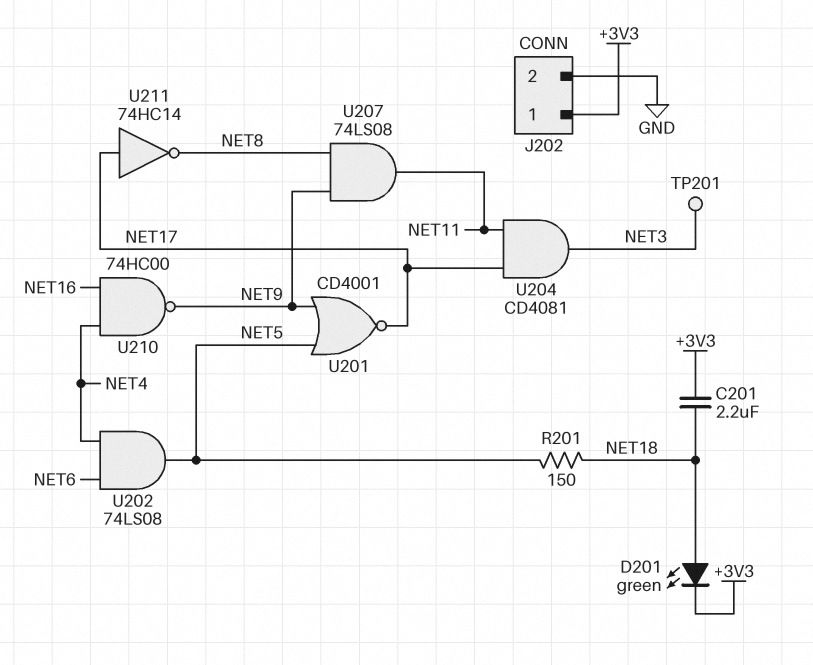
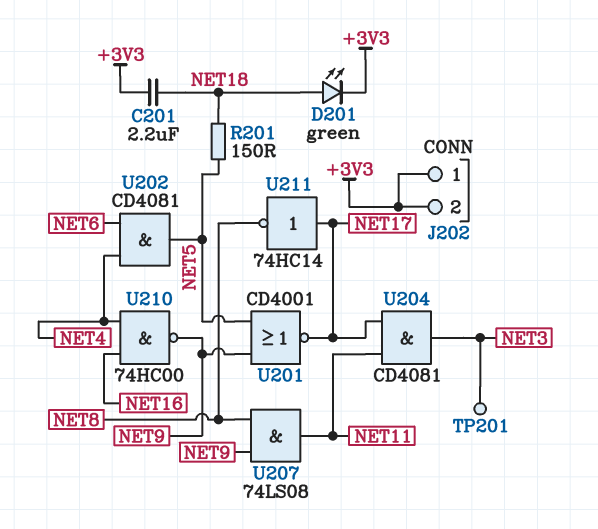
J202 pin 2: GND -> +3V3
U202: AND 74LS08 (in NET4, in NET6, out NET5) -> AND CD4081 (in NET4, in NET6, out NET5)

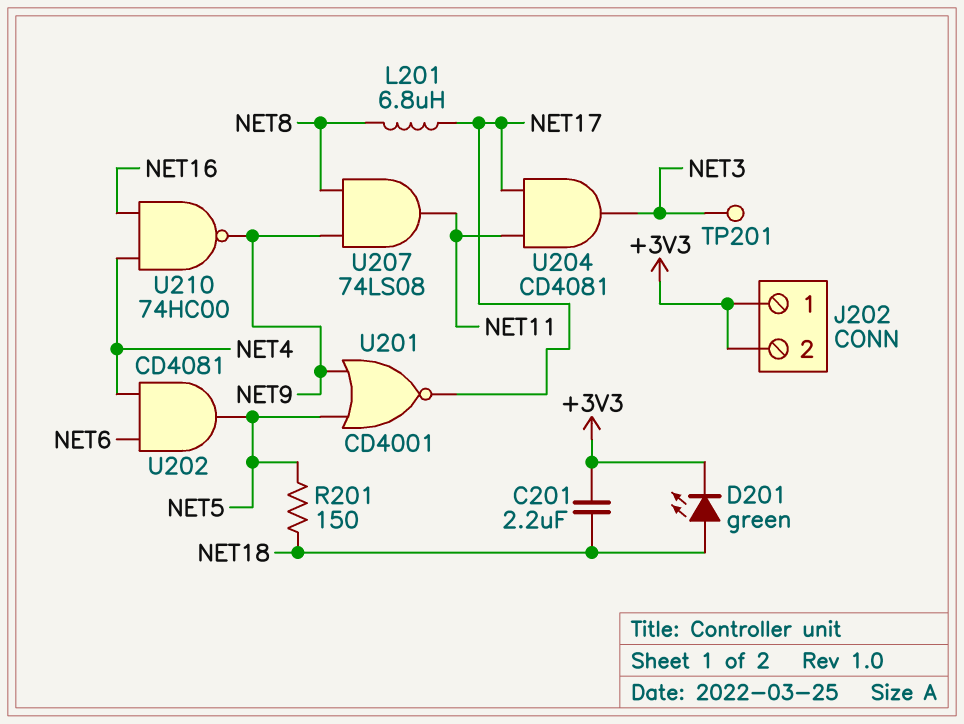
L201: none -> 6.8uH (NET8, NET17)
U211: NOT 74HC14 (in NET17, out NET8) -> none

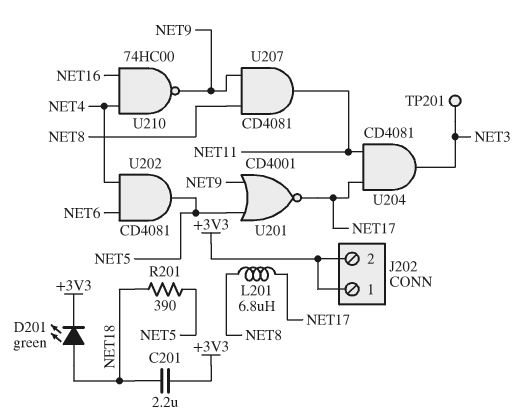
R201: 150 (NET5, NET18) -> 390 (NET5, NET18)
U207: AND 74LS08 (in NET8, in NET9, out NET11) -> AND CD4081 (in NET8, in NET9, out NET11)

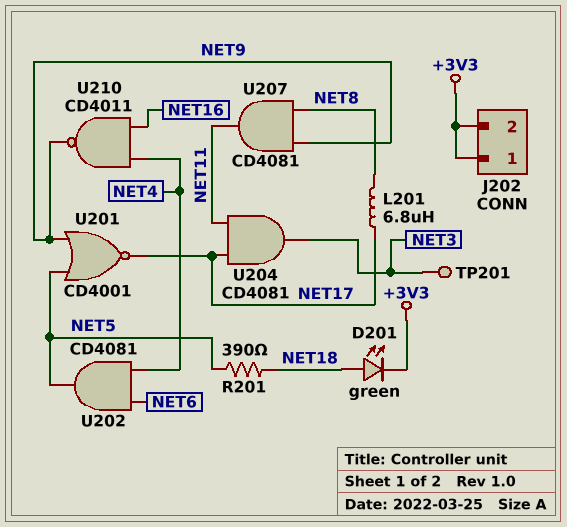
C201: 2.2uF (+3V3, NET18) -> none
U210: NAND 74HC00 (in NET4, in NET16, out NET9) -> NAND CD4011 (in NET4, in NET16, out NET9)

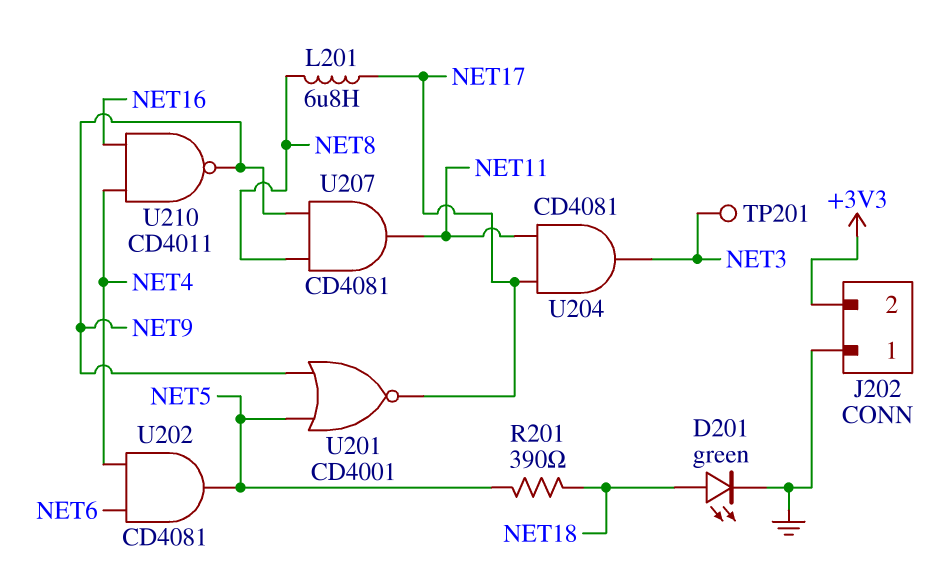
D201: LED green (A NET18, K +3V3) -> LED green (A NET18, K GND)
J202 pin 1: +3V3 -> GND

